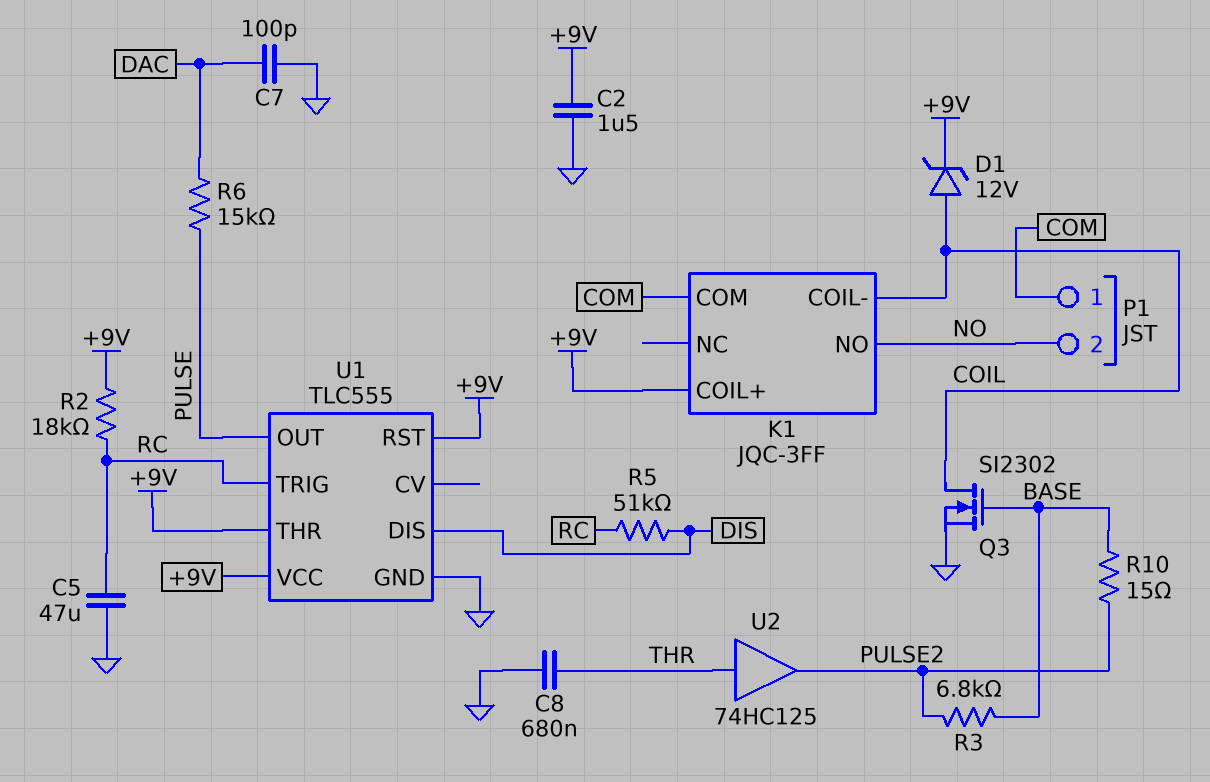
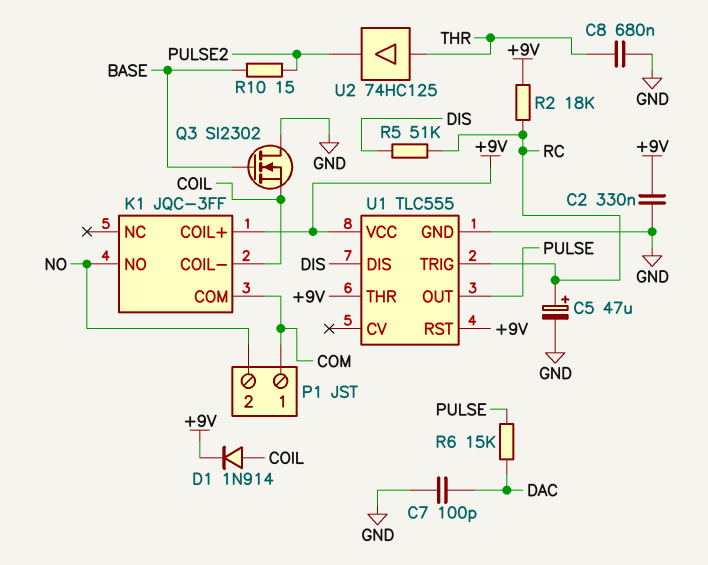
C2: 1.5uF (+9V, GND) -> 330nF (+9V, GND)
C5: 47uF (GND, RC) -> 47uF (plus RC, minus GND)
D1: zener 12V (A COIL, K +9V) -> diode 1N914 (A COIL, K +9V)
Q3: NMOS SI2302 (G BASE, D COIL, S GND) -> NMOS SI2302 (G BASE, D GND, S COIL)
R3: 6.8k (BASE, PULSE2) -> none

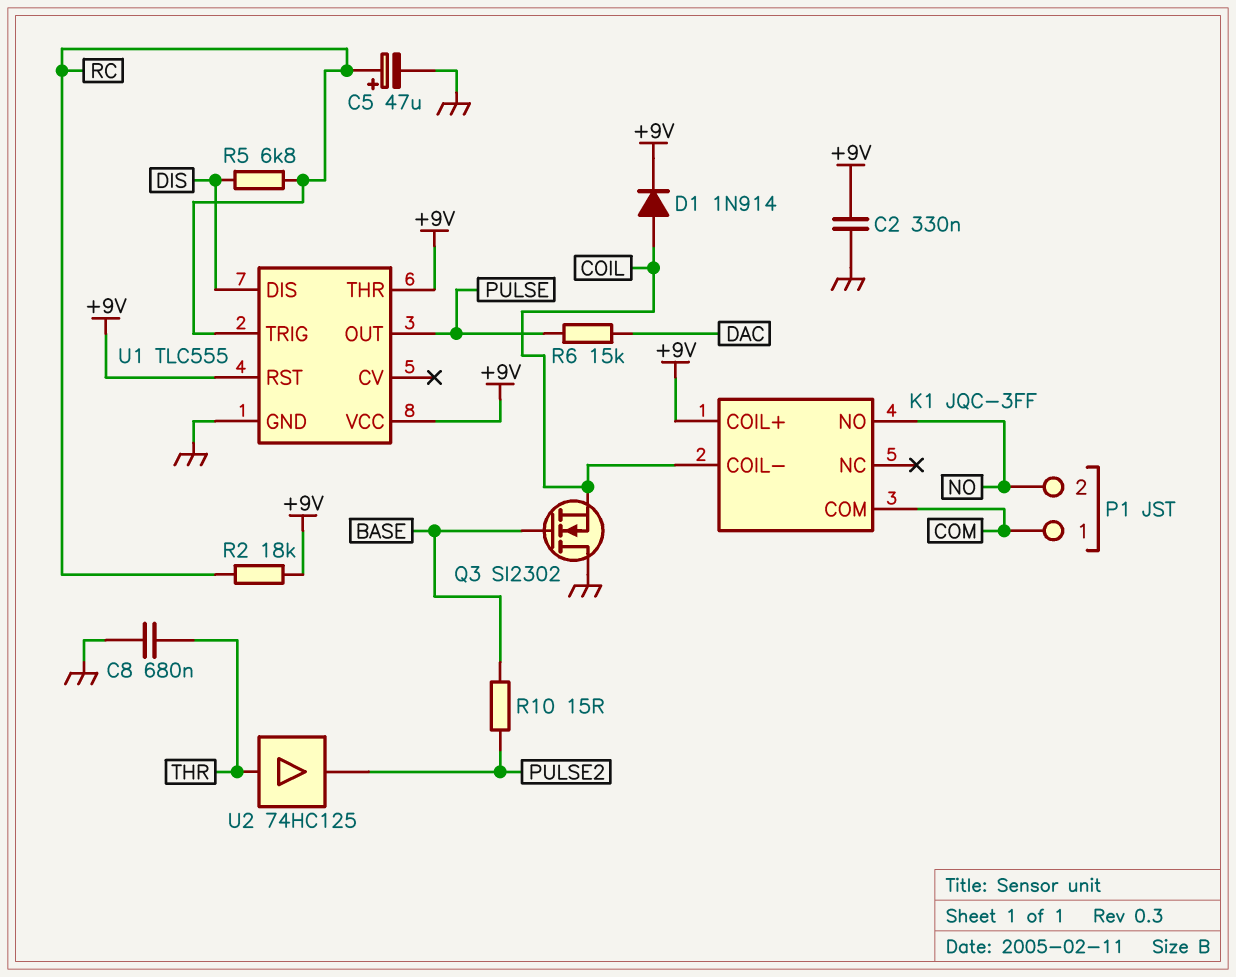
C7: 100pF (DAC, GND) -> none
R5: 51k (DIS, RC) -> 6.8k (DIS, RC)

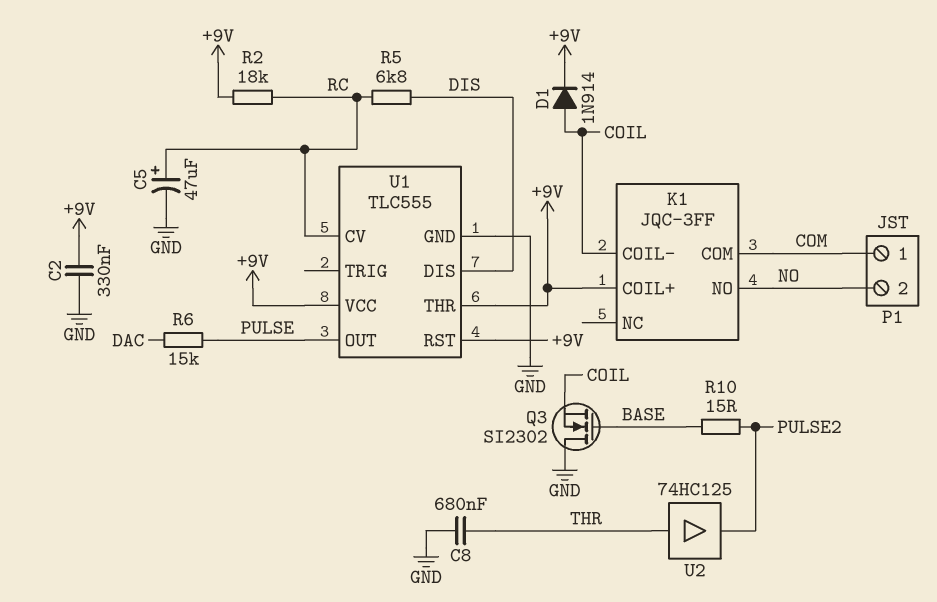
U1 pin CV: none -> RC
U1 pin TRIG: RC -> none

